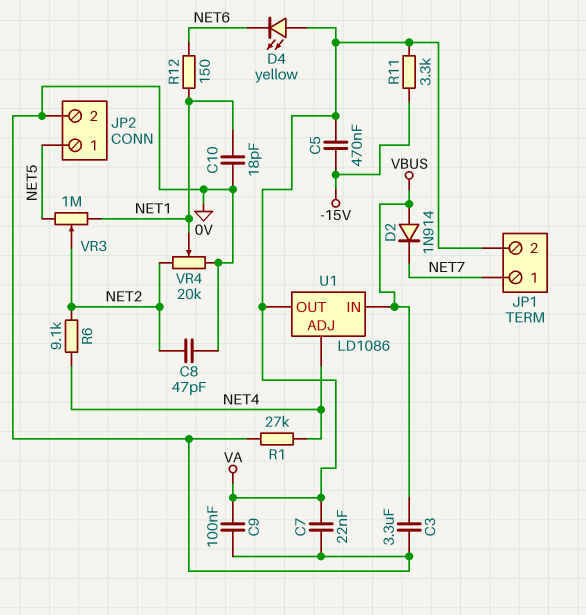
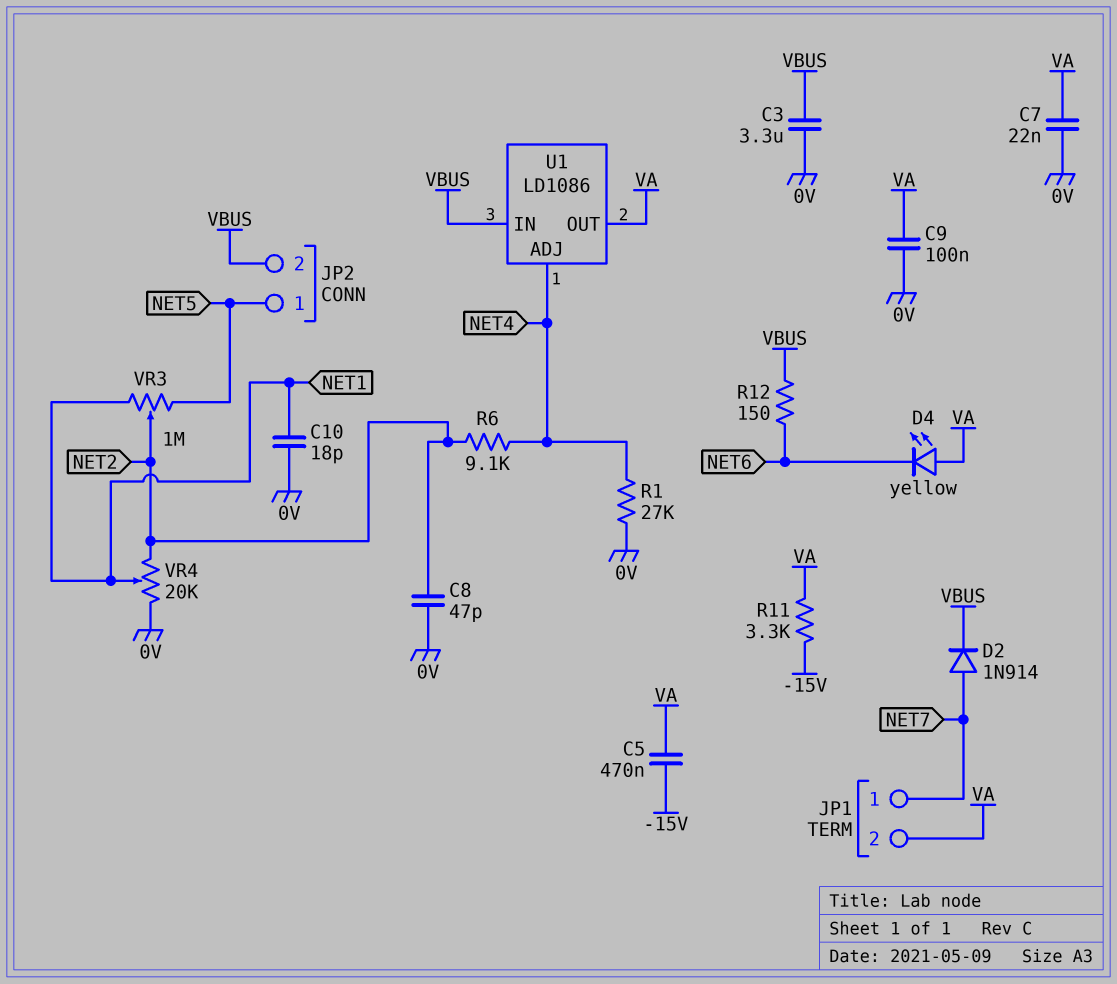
D2: diode 1N914 (A VBUS, K NET7) -> diode 1N914 (A NET7, K VBUS)
JP2 pin 2: 0V -> VBUS
R12: 150 (NET1, NET6) -> 150 (NET6, VBUS)

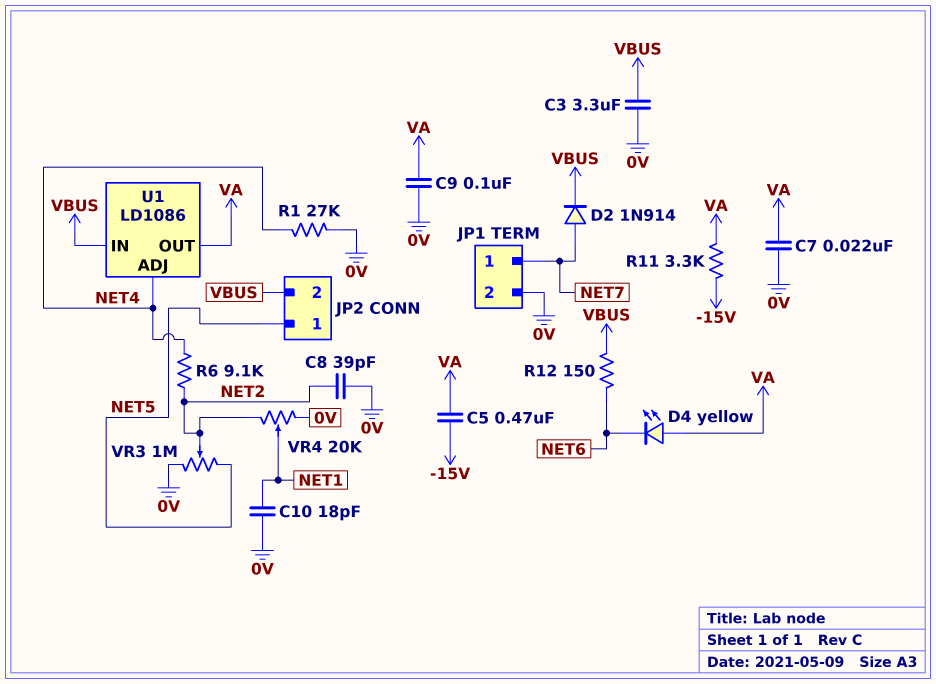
C8: 47pF (0V, NET2) -> 39pF (0V, NET2)
JP1 pin 2: VA -> 0V
VR3: 1M (NET1, NET5, wiper NET2) -> 1M (0V, NET5, wiper NET2)

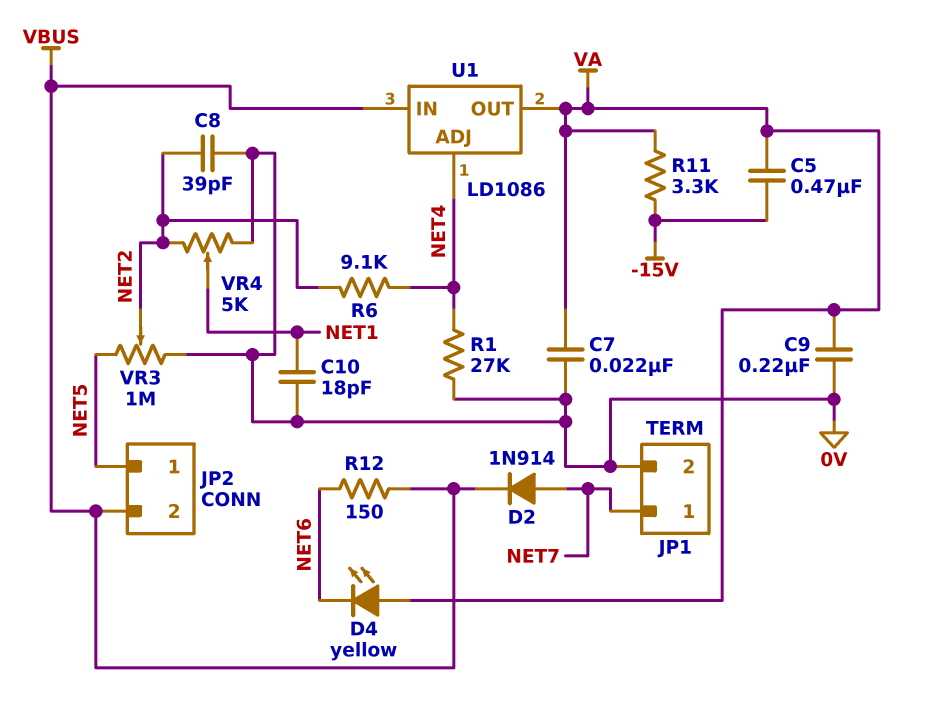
C3: 3.3uF (0V, VBUS) -> none
C9: 100nF (0V, VA) -> 220nF (0V, VA)
VR4: 20k (0V, NET2, wiper NET1) -> 5k (0V, NET2, wiper NET1)

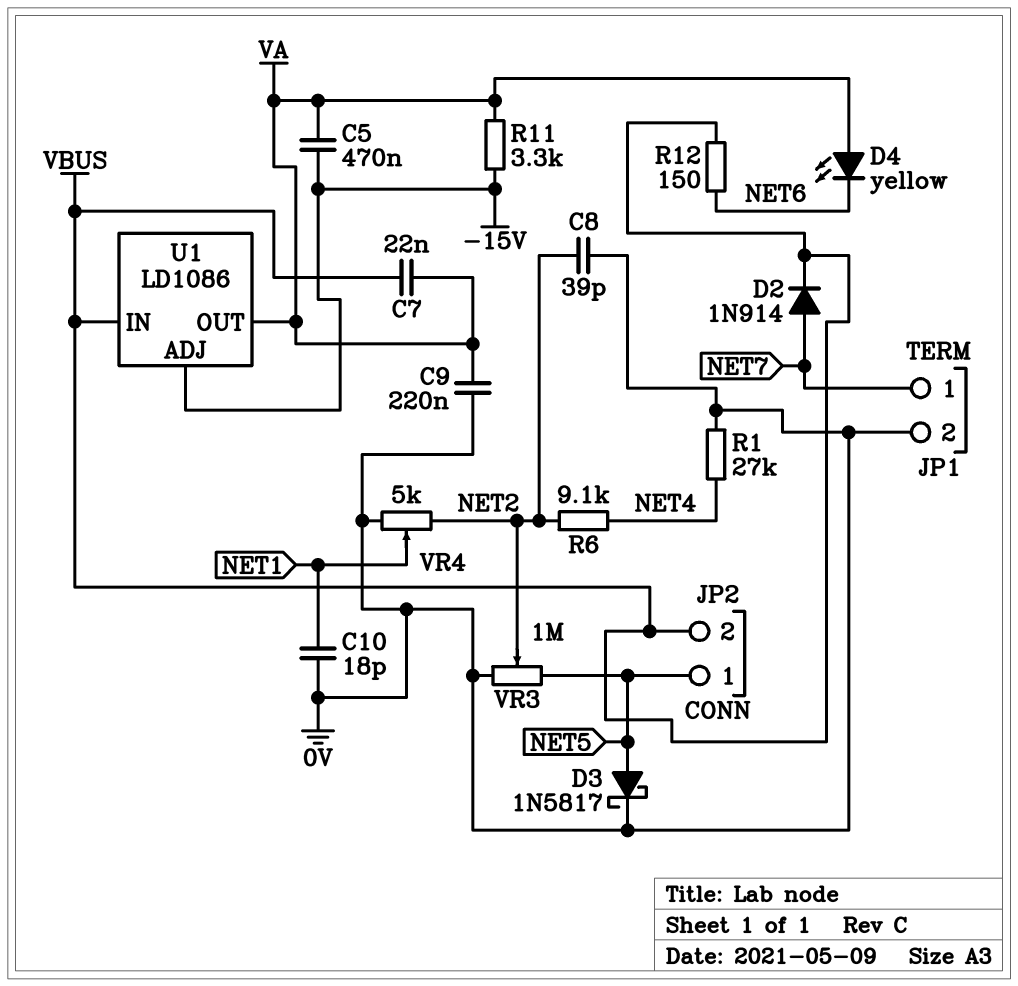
C7: 22nF (0V, VA) -> 22nF (VA, VBUS)
D3: none -> schottky 1N5817 (A NET5, K 0V)
U1 pin ADJ: NET4 -> -15V

